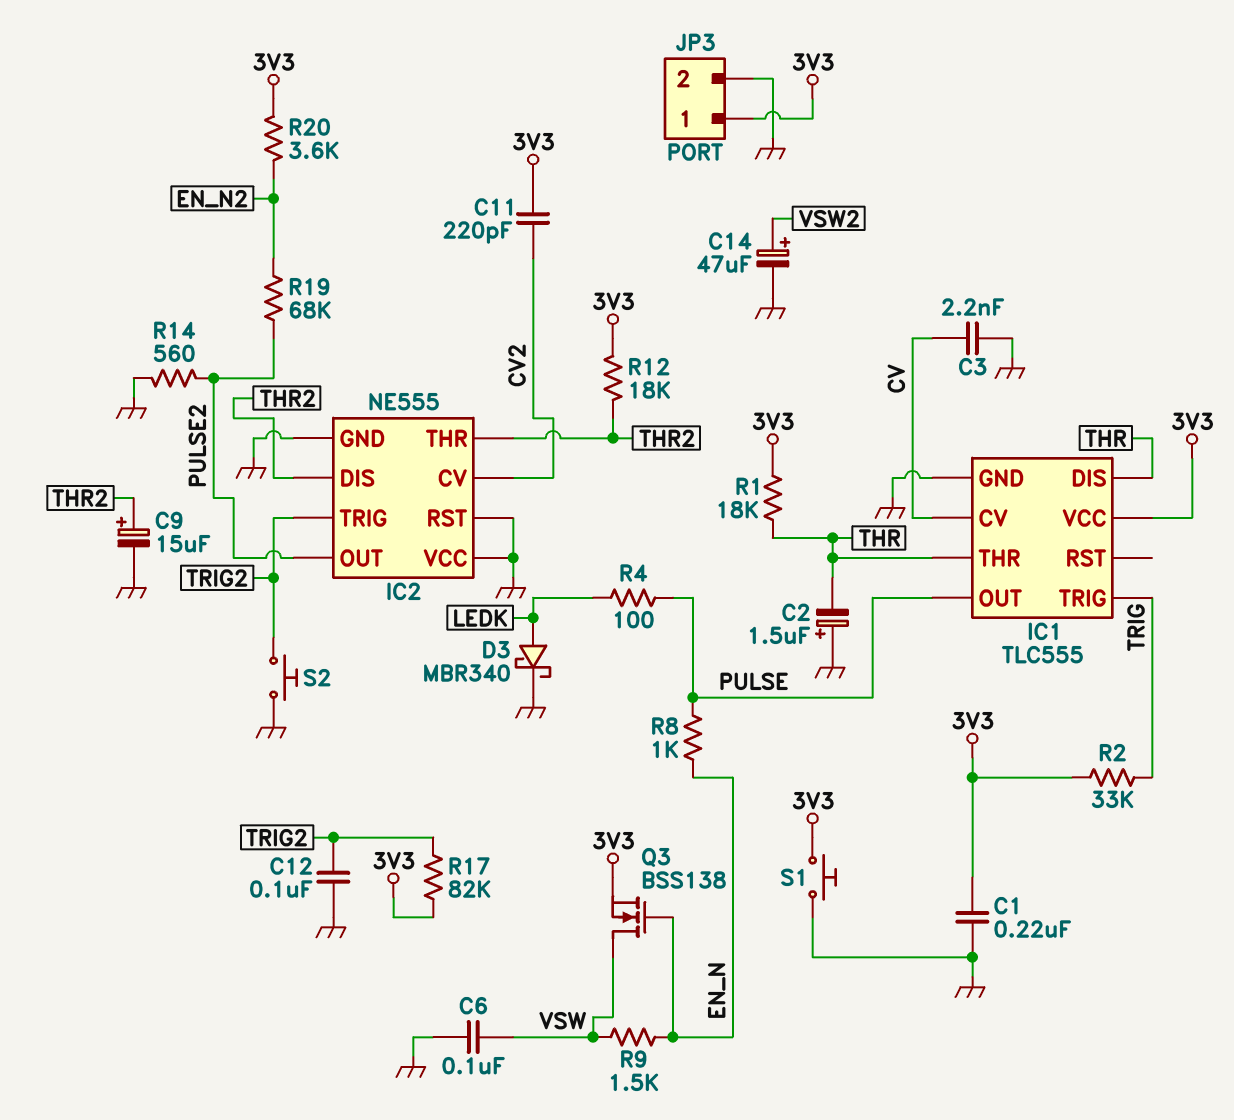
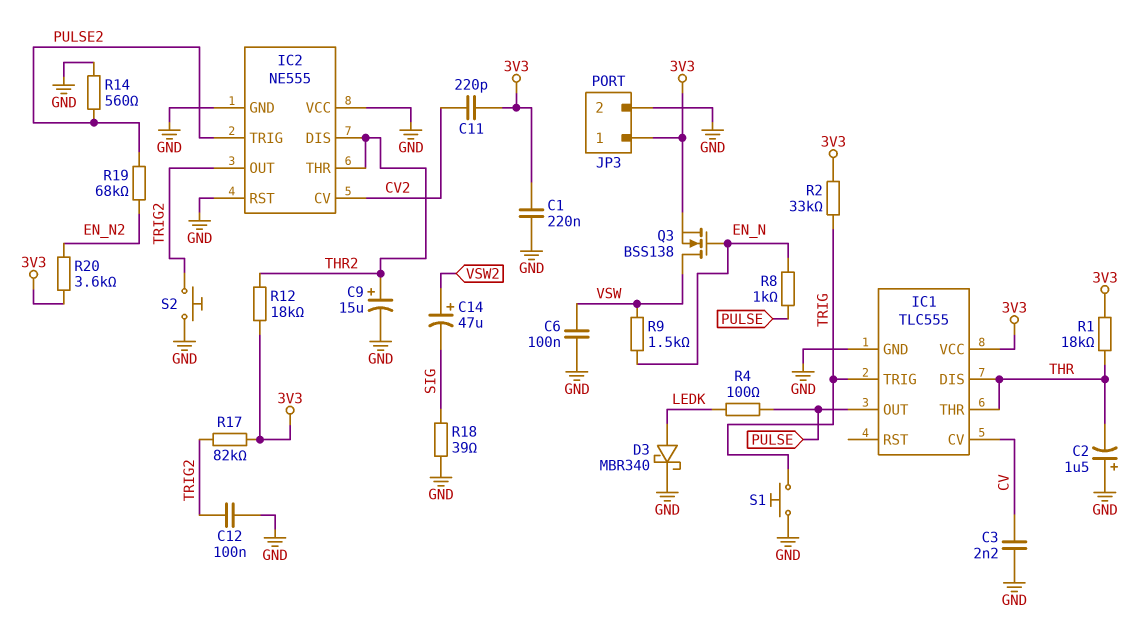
C14: 47uF (plus VSW2, minus GND) -> 47uF (plus VSW2, minus SIG)
IC2 pin OUT: PULSE2 -> TRIG2
IC2 pin TRIG: TRIG2 -> PULSE2
R18: none -> 39 (GND, SIG)
S1: button (3V3, GND) -> button (GND, TRIG)

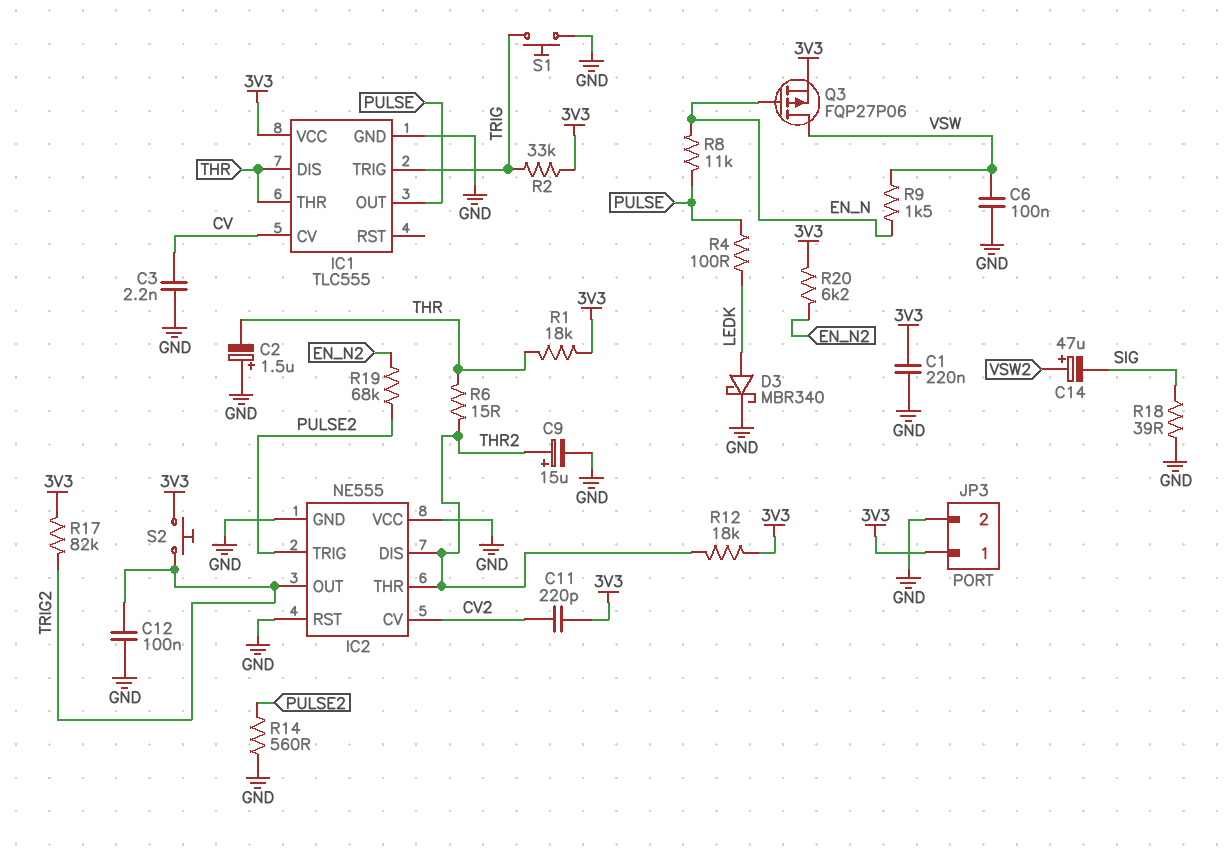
Q3: NMOS BSS138 (G EN_N, D VSW, S 3V3) -> PMOS FQP27P06 (G EN_N, D VSW, S 3V3)
R6: none -> 15 (THR, THR2)
R8: 1k (EN_N, PULSE) -> 11k (EN_N, PULSE)
R20: 3.6k (3V3, EN_N2) -> 6.2k (3V3, EN_N2)
S2: button (GND, TRIG2) -> button (3V3, TRIG2)

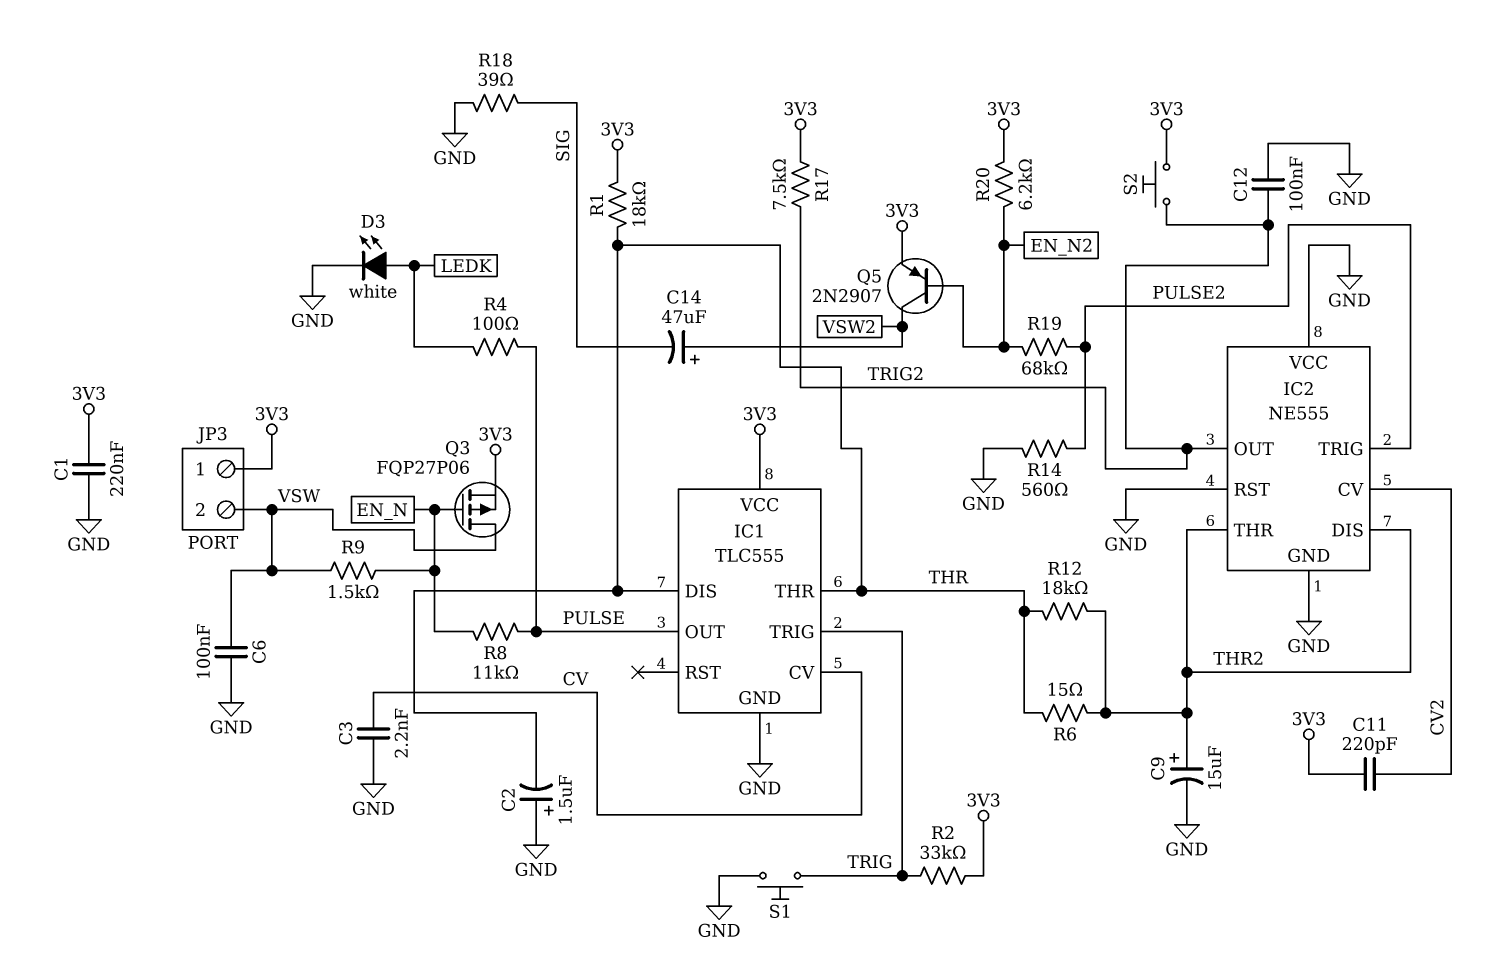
D3: schottky MBR340 (A LEDK, K GND) -> LED white (A LEDK, K GND)
JP3 pin 2: GND -> VSW
Q5: none -> PNP 2N2907 (B EN_N2, C VSW2, E 3V3)
R12: 18k (3V3, THR2) -> 18k (THR, THR2)
R17: 82k (3V3, TRIG2) -> 7.5k (3V3, TRIG2)

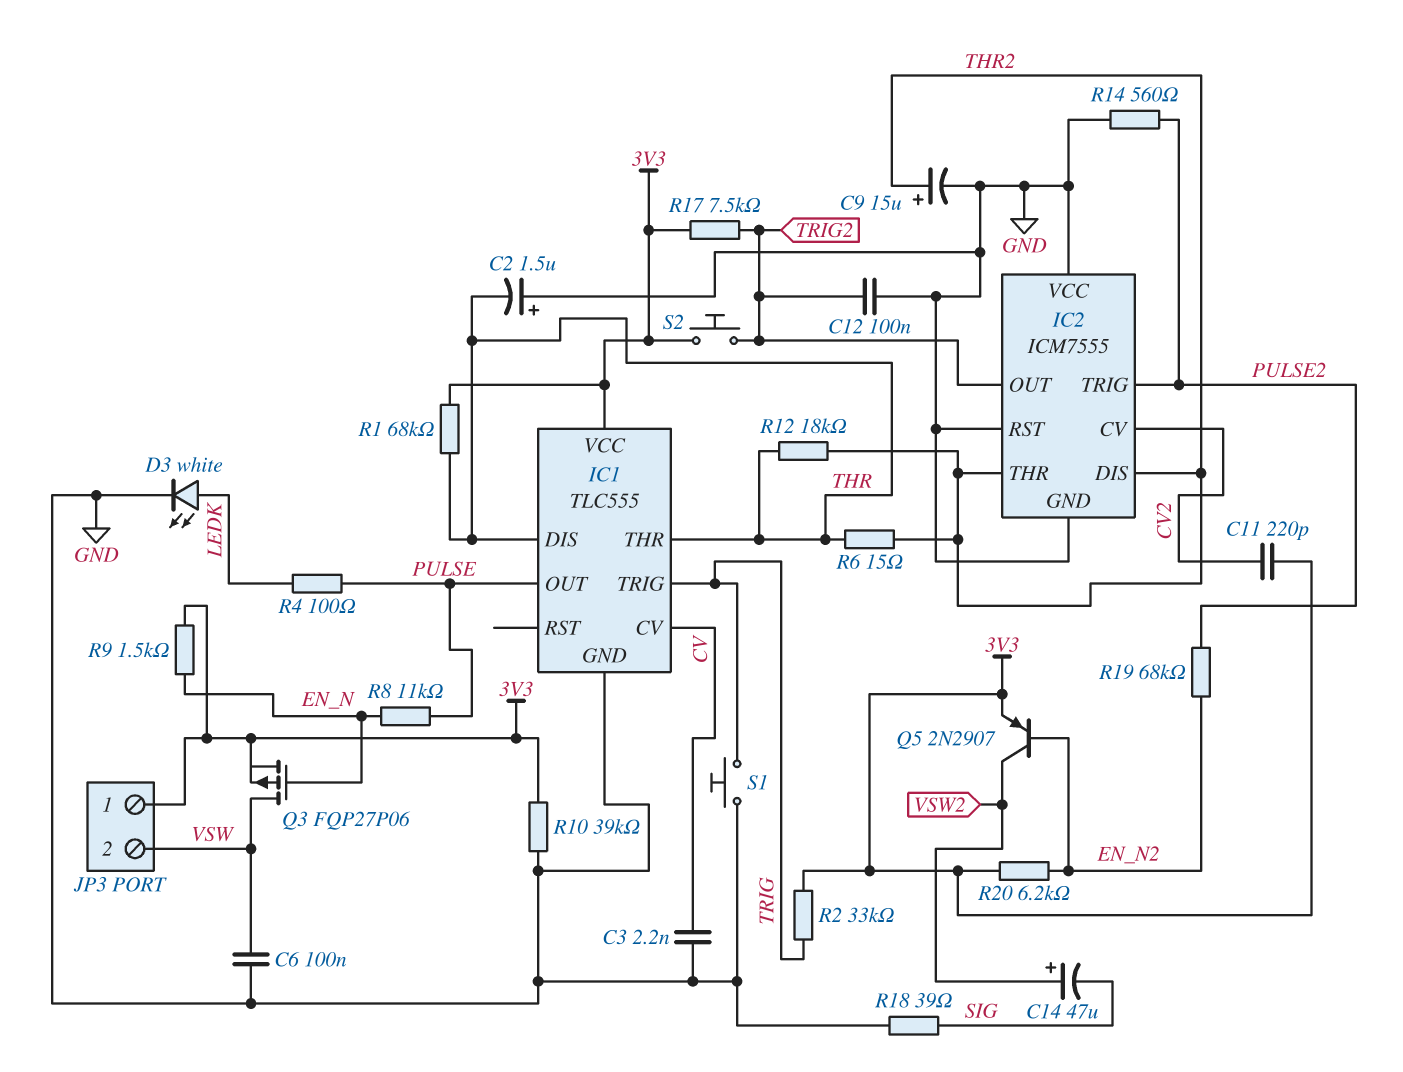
C1: 220nF (3V3, GND) -> none
IC2: NE555 -> ICM7555
R1: 18k (3V3, THR) -> 68k (3V3, THR)
R9: 1.5k (EN_N, VSW) -> 1.5k (3V3, EN_N)
R10: none -> 39k (3V3, GND)

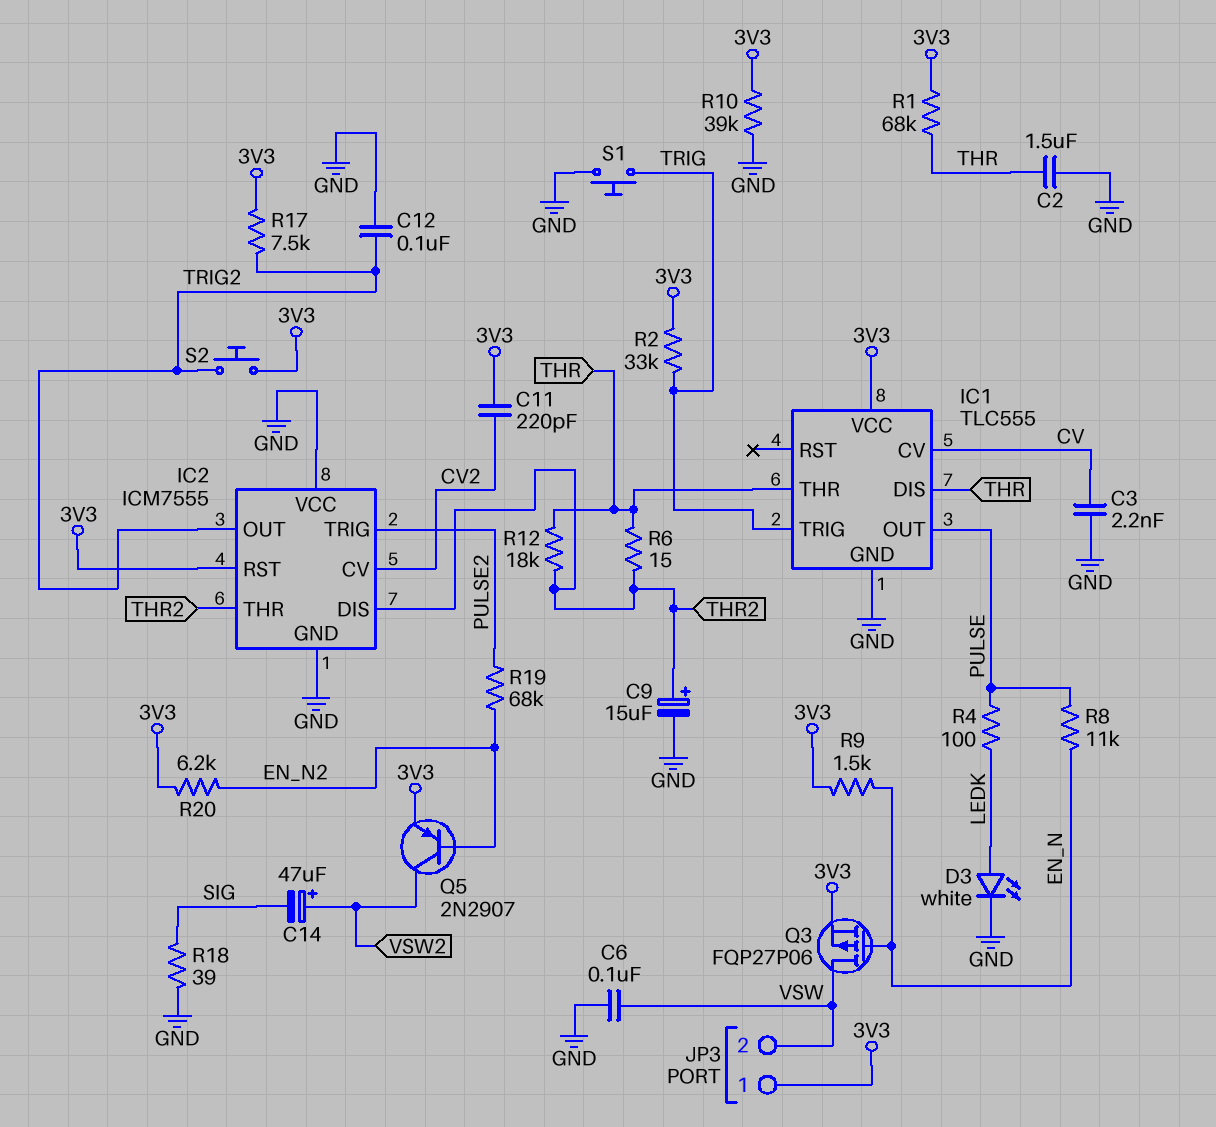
C2: 1.5uF (plus GND, minus THR) -> 1.5uF (GND, THR)
IC2 pin RST: GND -> 3V3
R14: 560 (GND, PULSE2) -> none

